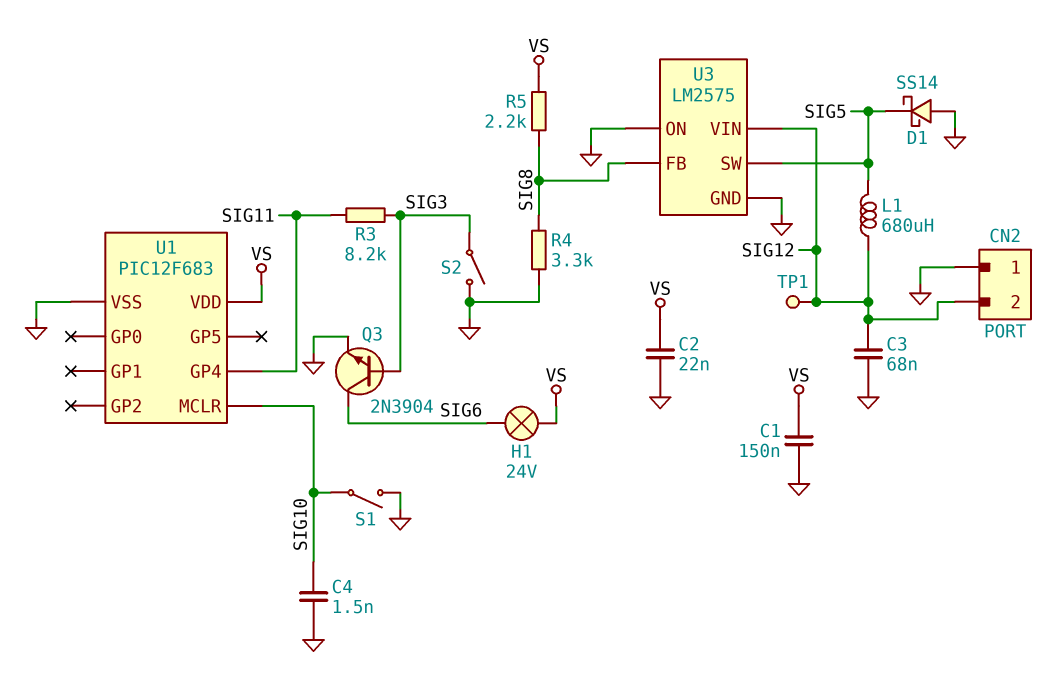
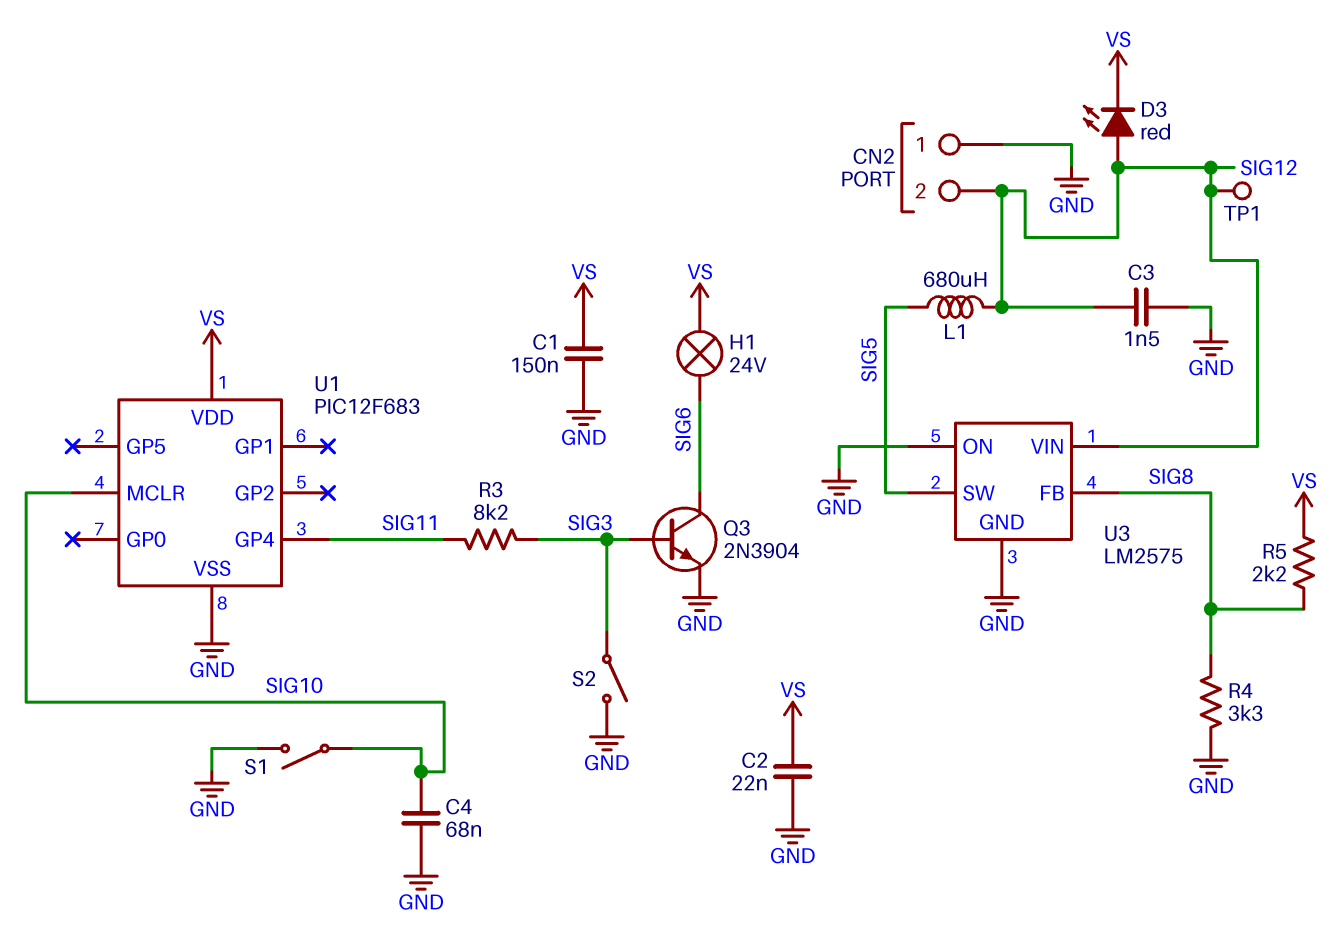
C3: 68nF (GND, SIG12) -> 1.5nF (GND, SIG12)
C4: 1.5nF (GND, SIG10) -> 68nF (GND, SIG10)
D1: schottky SS14 (A GND, K SIG5) -> none
D3: none -> LED red (A SIG12, K VS)

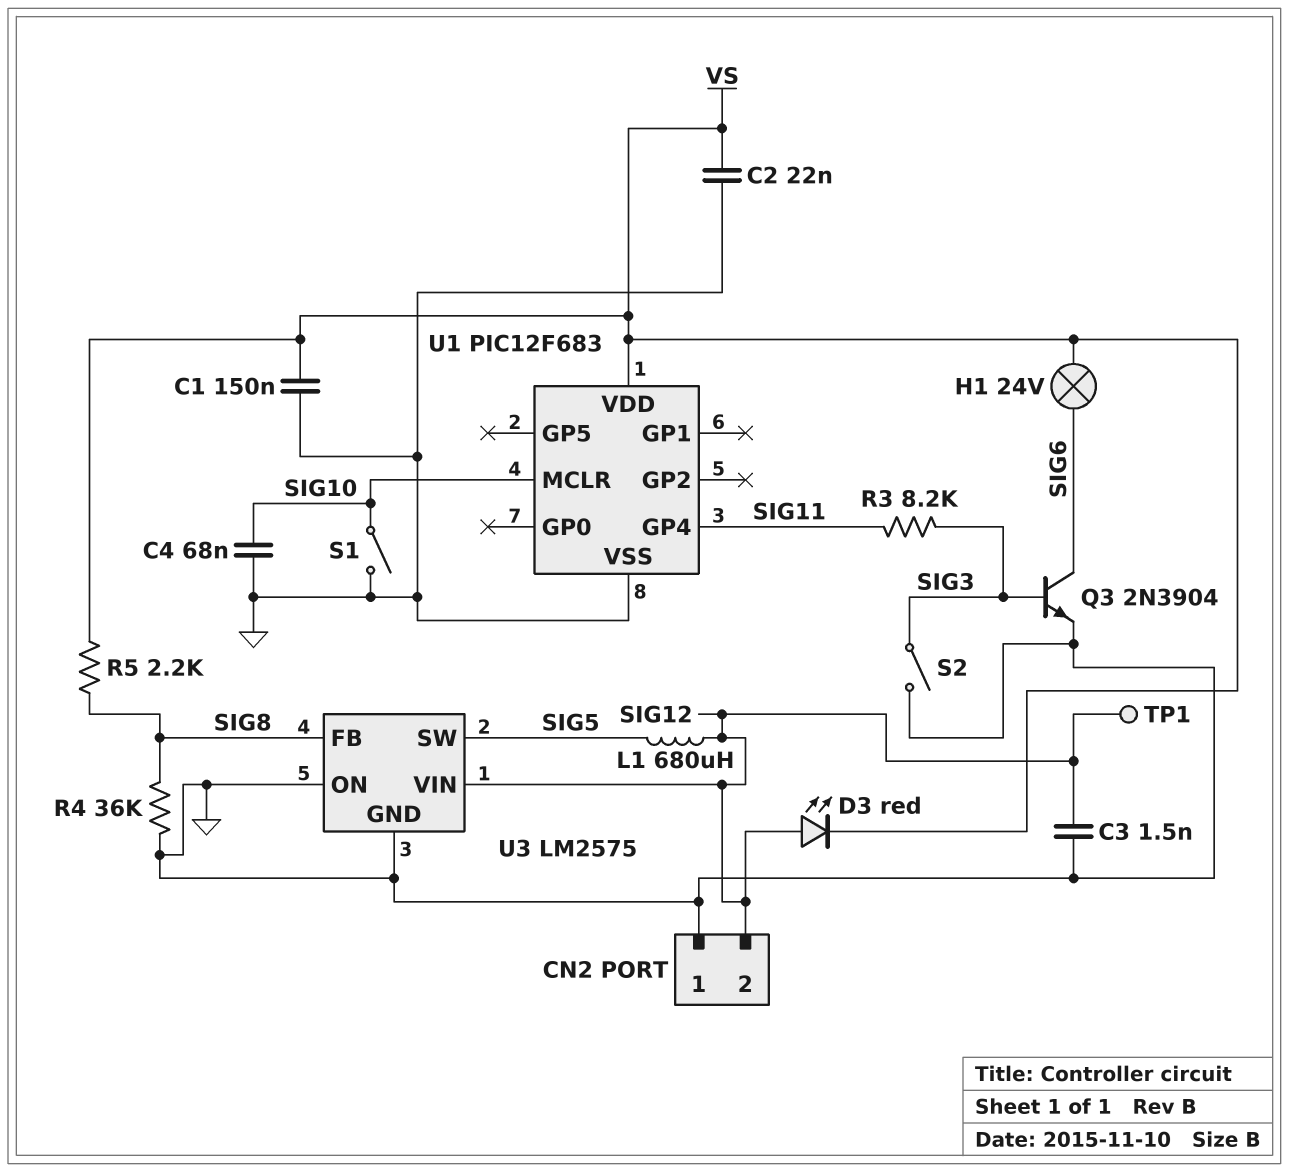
R4: 3.3k (GND, SIG8) -> 36k (GND, SIG8)

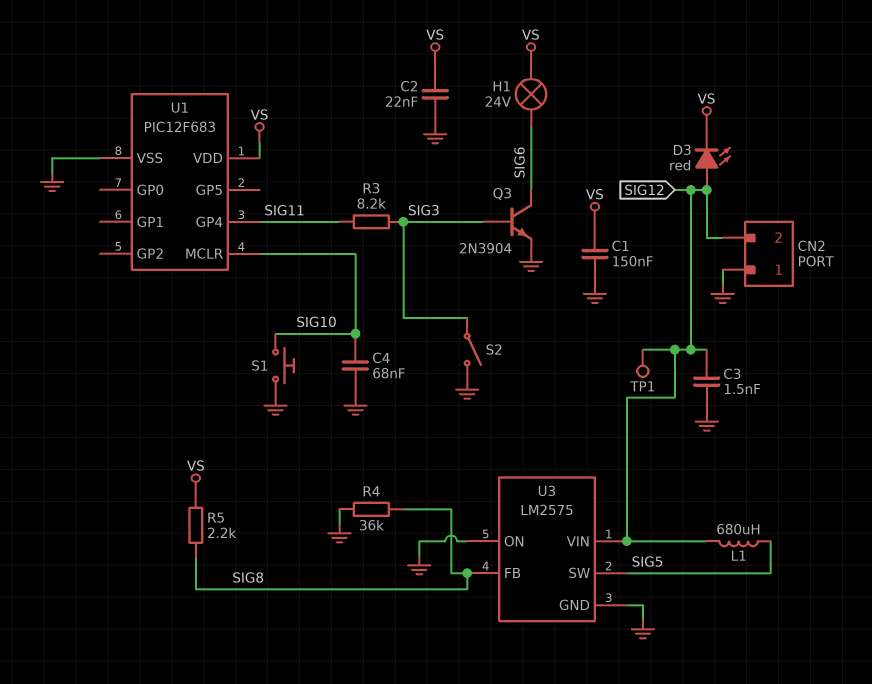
S1: switch (GND, SIG10) -> button (GND, SIG10)

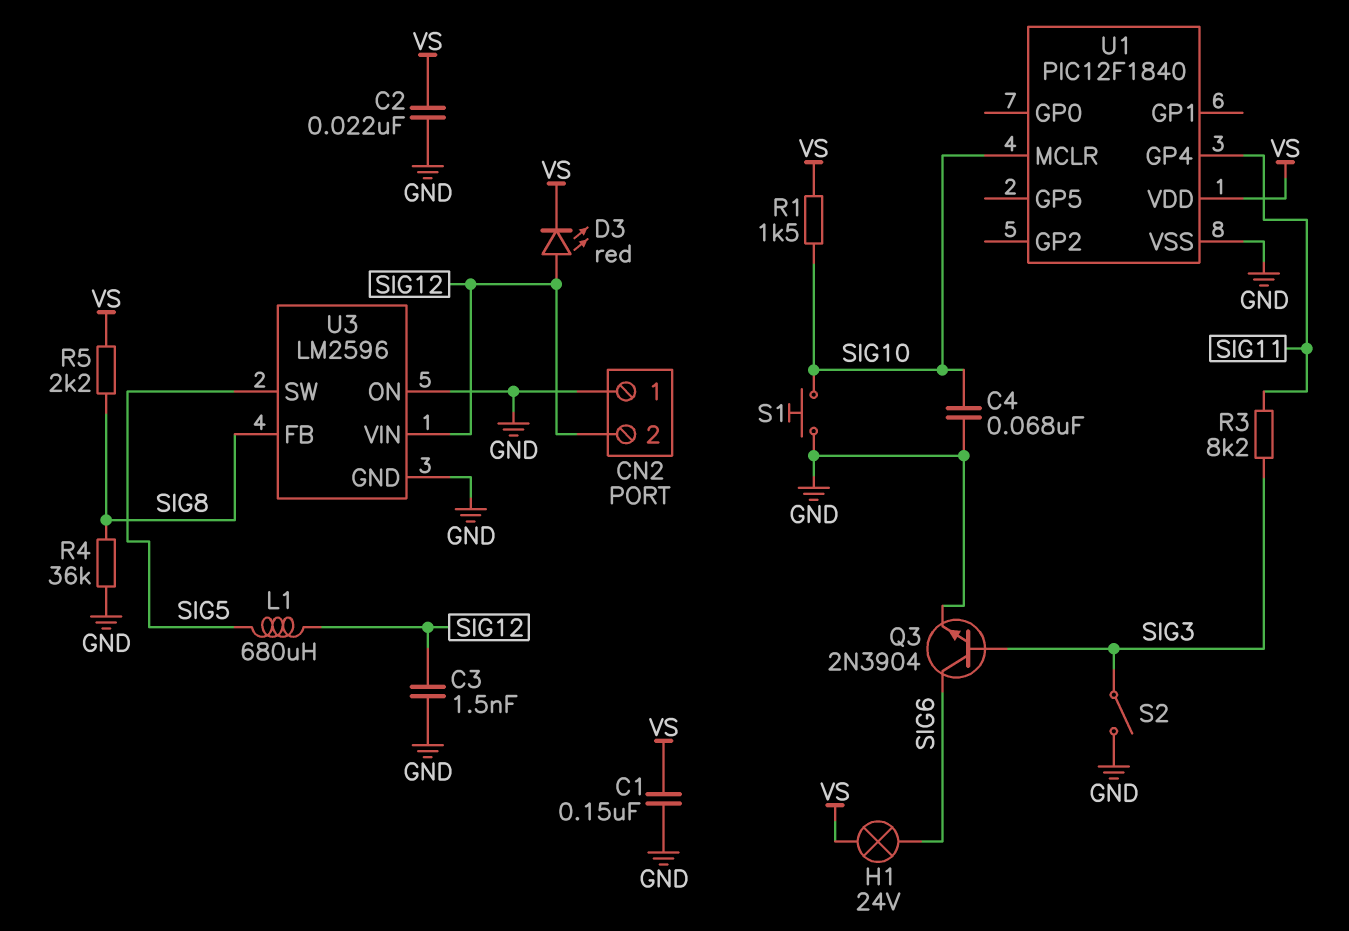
R1: none -> 1.5k (SIG10, VS)
TP1: test point (SIG12) -> none
U1: PIC12F683 -> PIC12F1840
U3: LM2575 -> LM2596

